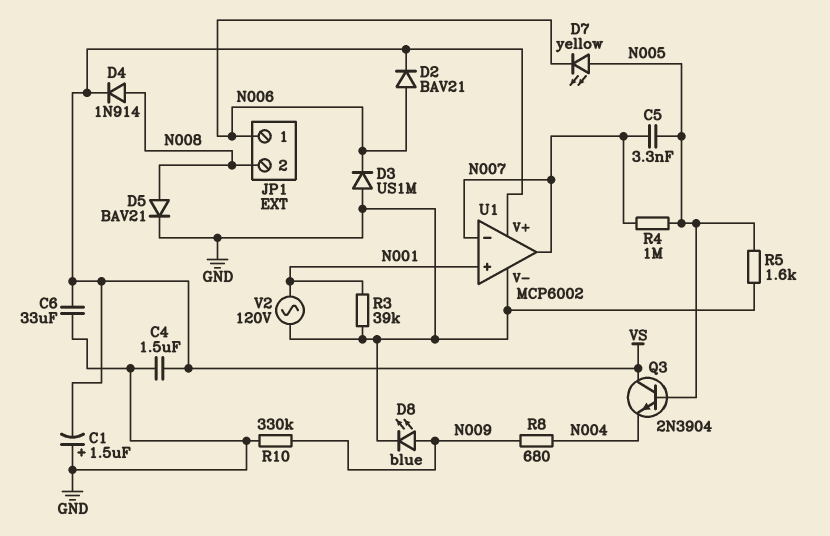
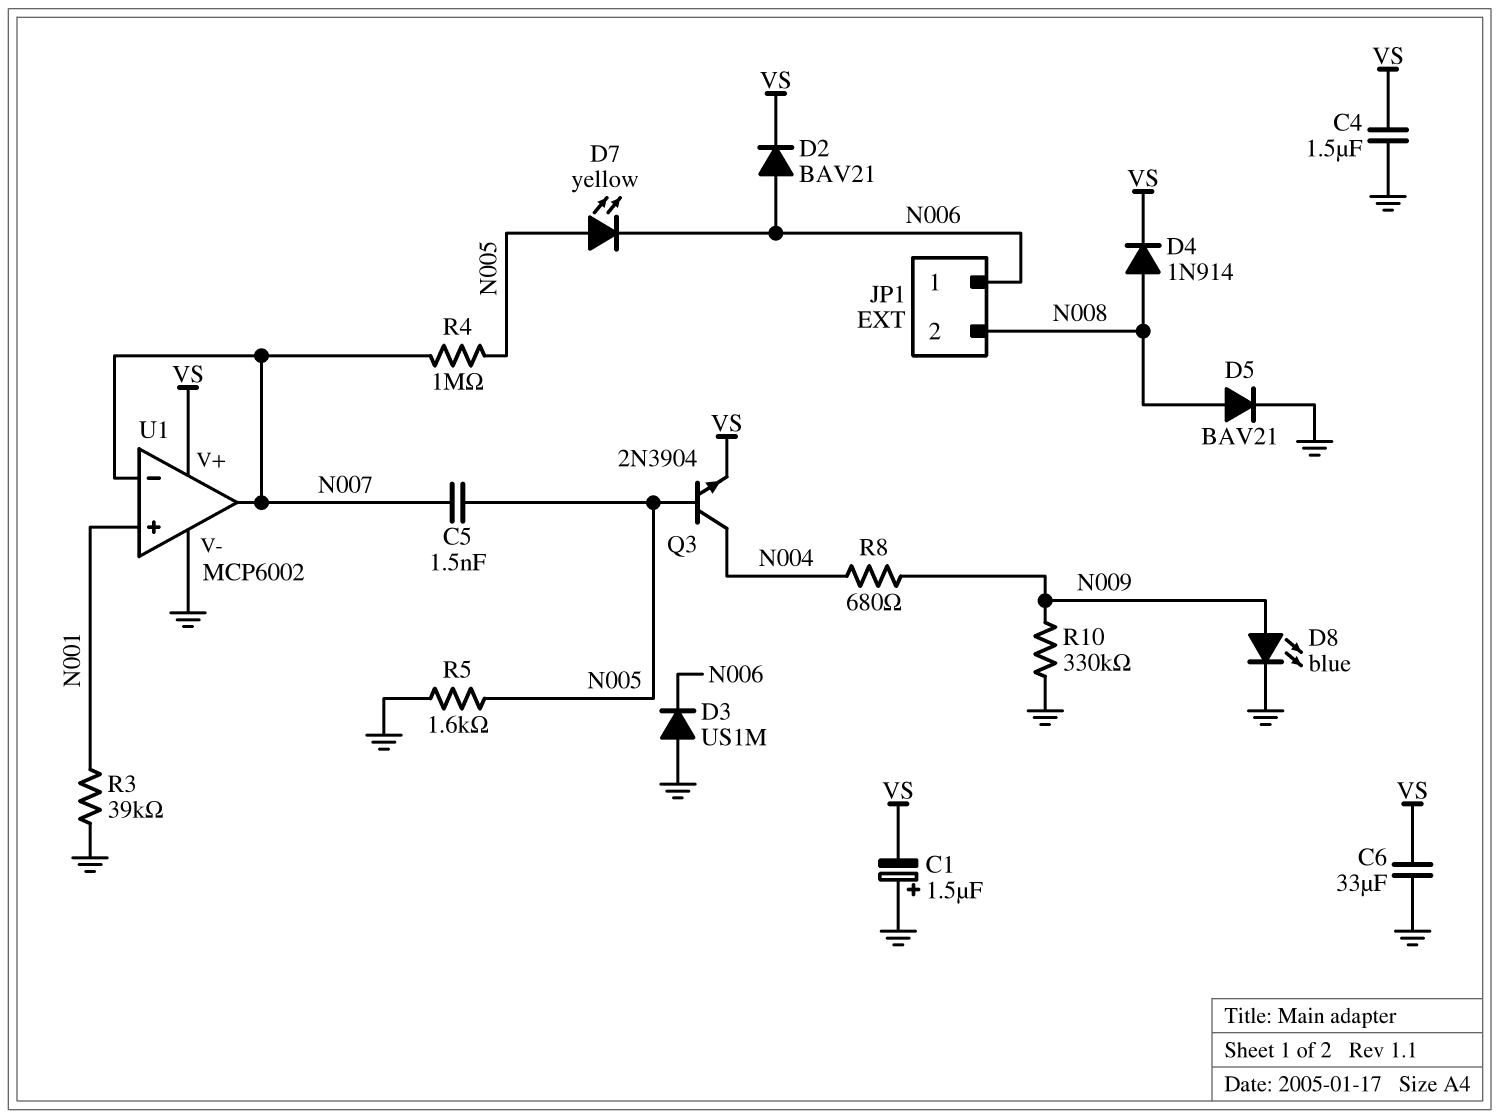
C5: 3.3nF (N005, N007) -> 1.5nF (N005, N007)
Q3: NPN 2N3904 (B N005, C VS, E N004) -> NPN 2N3904 (B N005, C N004, E VS)
V2: AC 120V (GND, N001) -> none

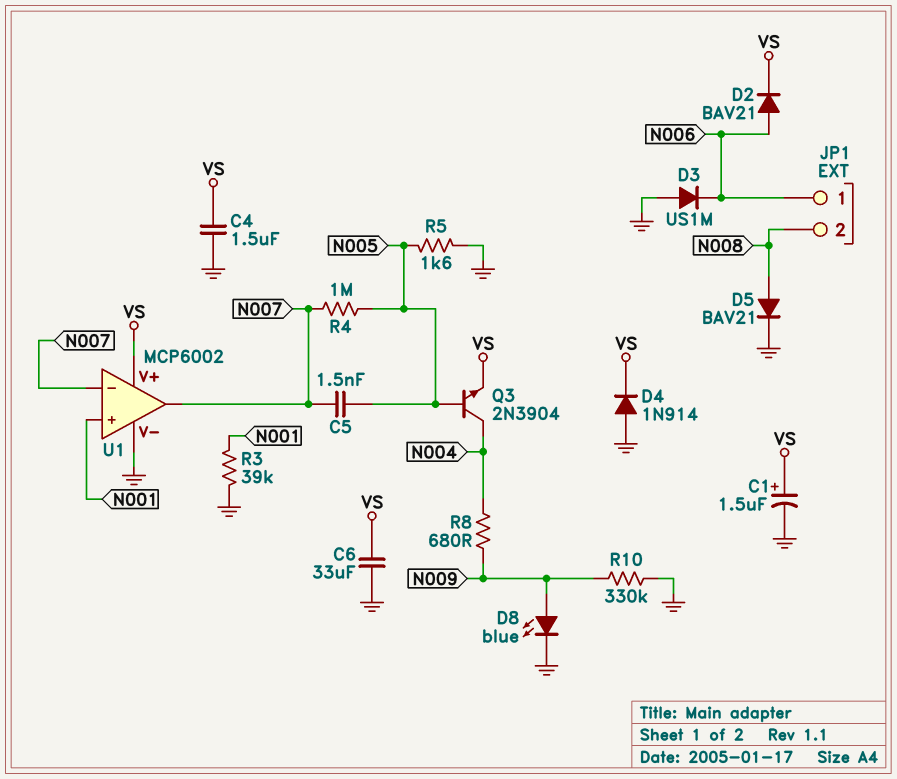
C1: 1.5uF (plus GND, minus VS) -> 1.5uF (plus VS, minus GND)
D4: diode 1N914 (A N008, K VS) -> diode 1N914 (A GND, K VS)
D7: LED yellow (A N005, K N006) -> none

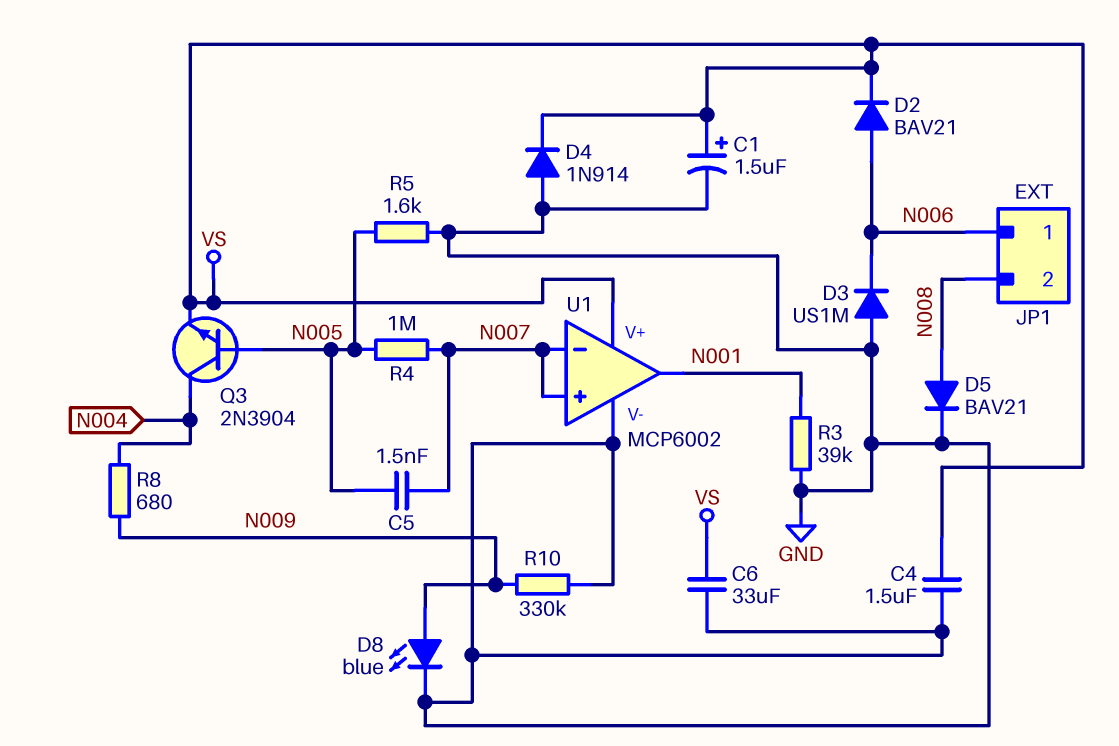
U1 pin in+: N001 -> N007
U1 pin out: N007 -> N001

